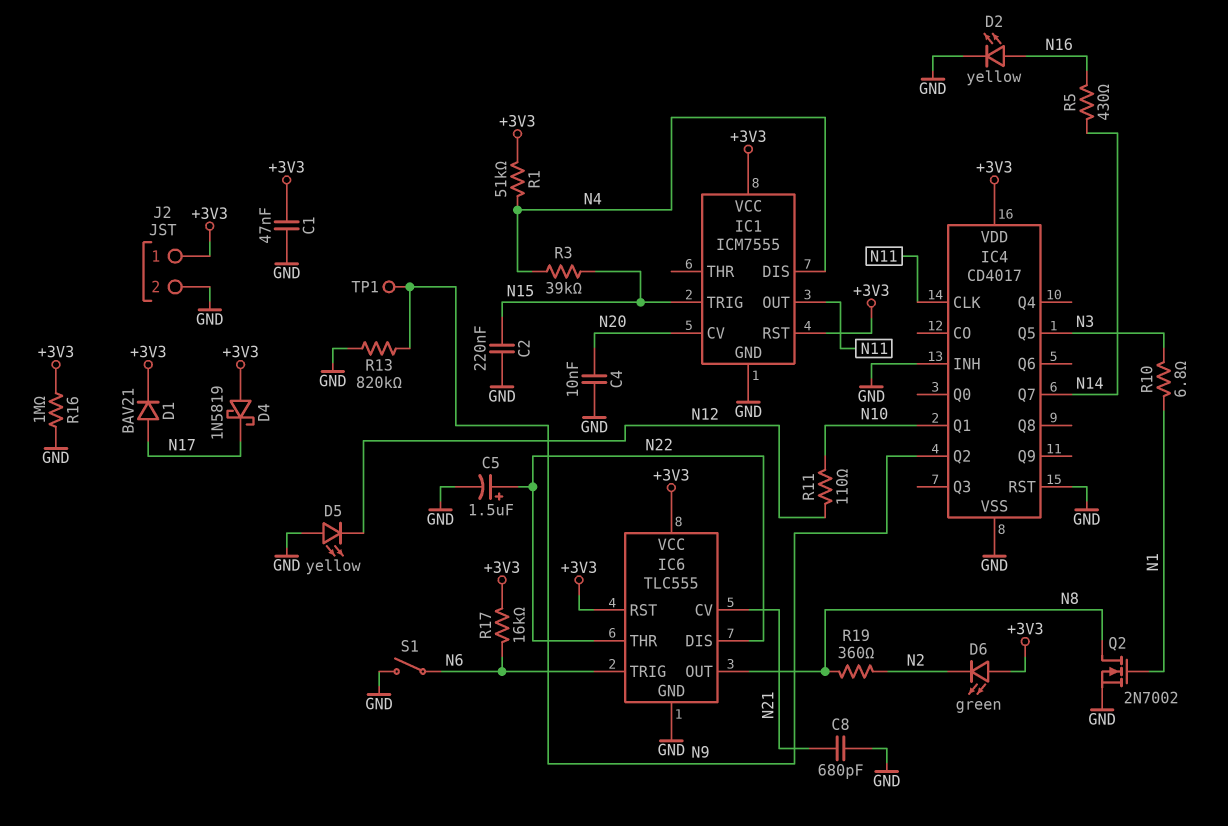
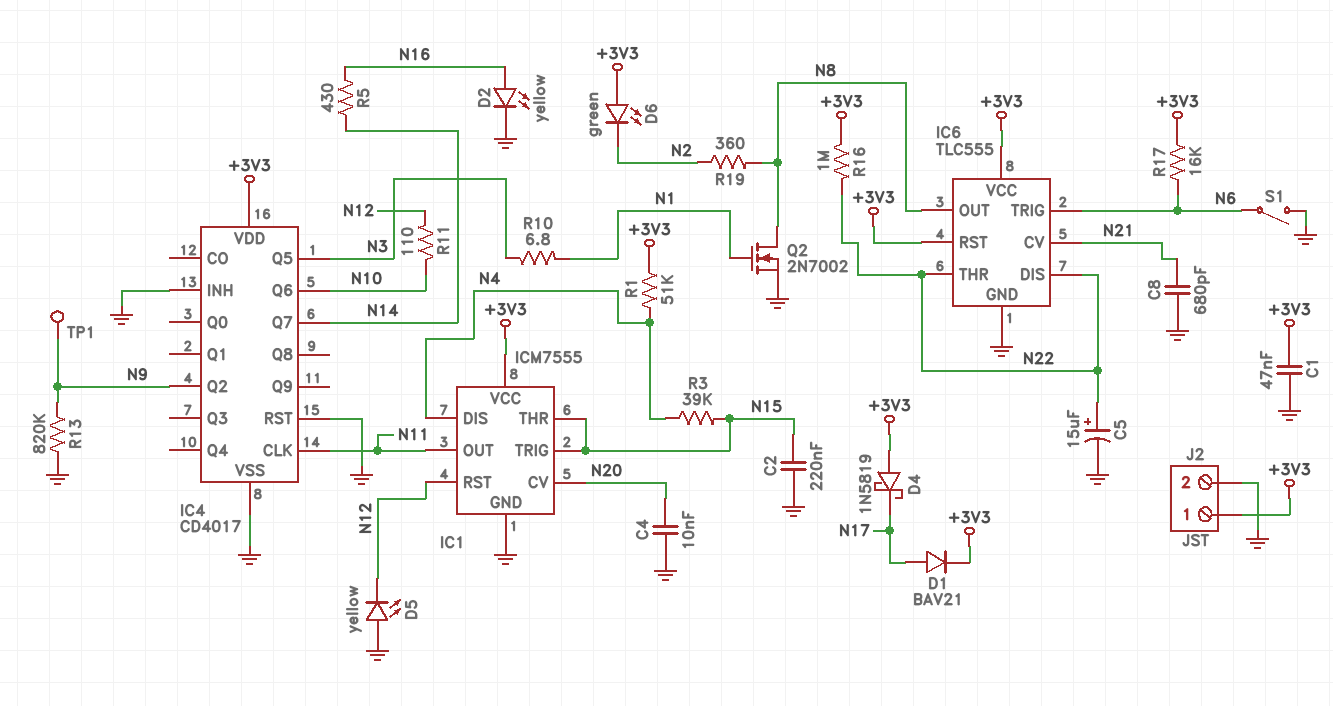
C5: 1.5uF (plus N22, minus GND) -> 15uF (plus N22, minus GND)
IC1 pin RST: +3V3 -> N12
IC1 pin THR: none -> N15
IC4 pin Q1: N10 -> none
IC4 pin Q6: none -> N10
R16: 1M (+3V3, GND) -> 1M (+3V3, N22)

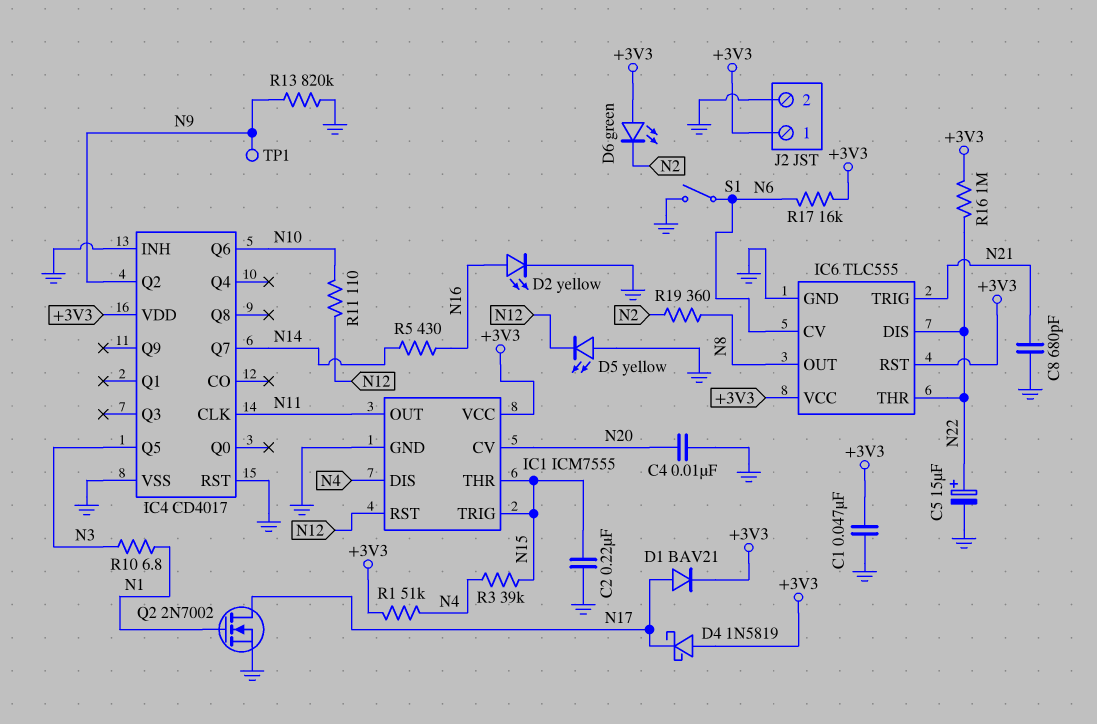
IC6 pin CV: N21 -> N6
IC6 pin TRIG: N6 -> N21
Q2: NMOS 2N7002 (G N1, D N8, S GND) -> NMOS 2N7002 (G N1, D N17, S GND)

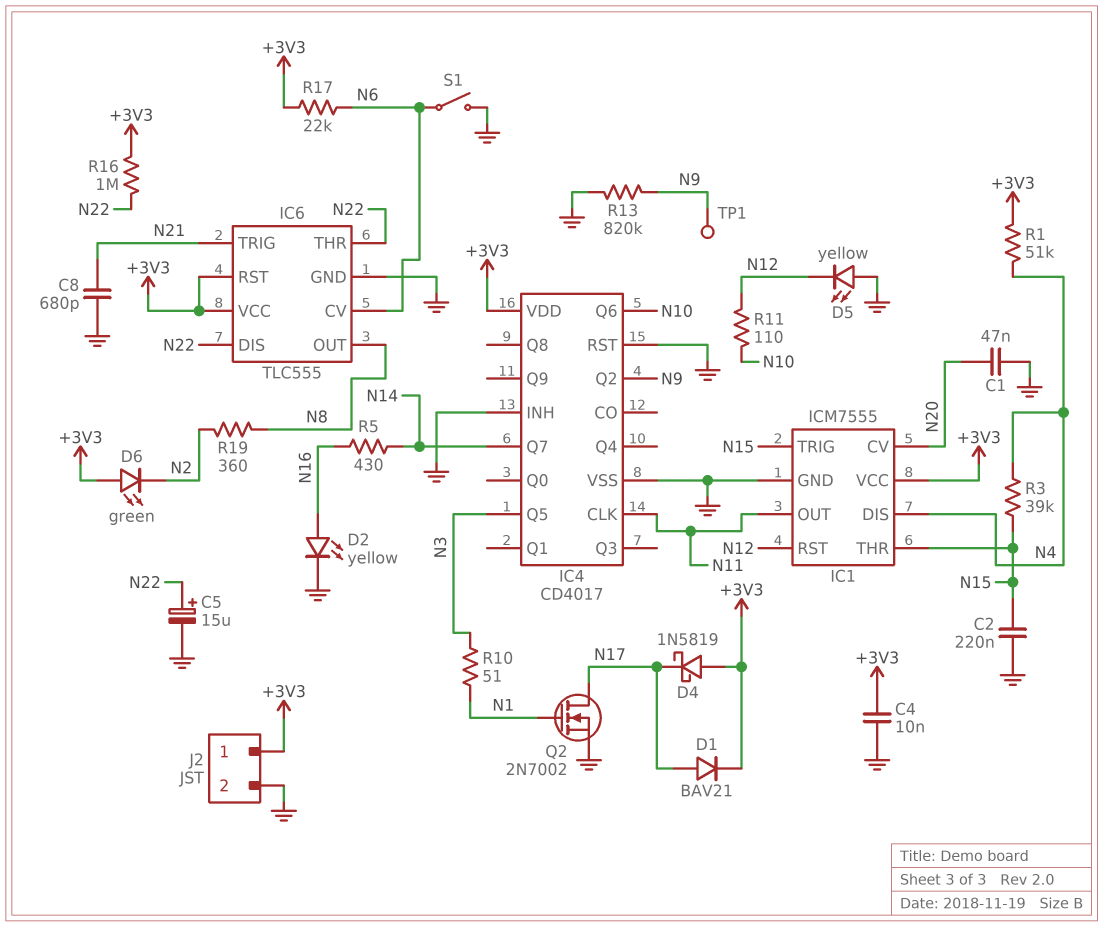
C1: 47nF (+3V3, GND) -> 47nF (GND, N20)
C4: 10nF (GND, N20) -> 10nF (+3V3, GND)
R10: 6.8 (N1, N3) -> 51 (N1, N3)
R17: 16k (+3V3, N6) -> 22k (+3V3, N6)

